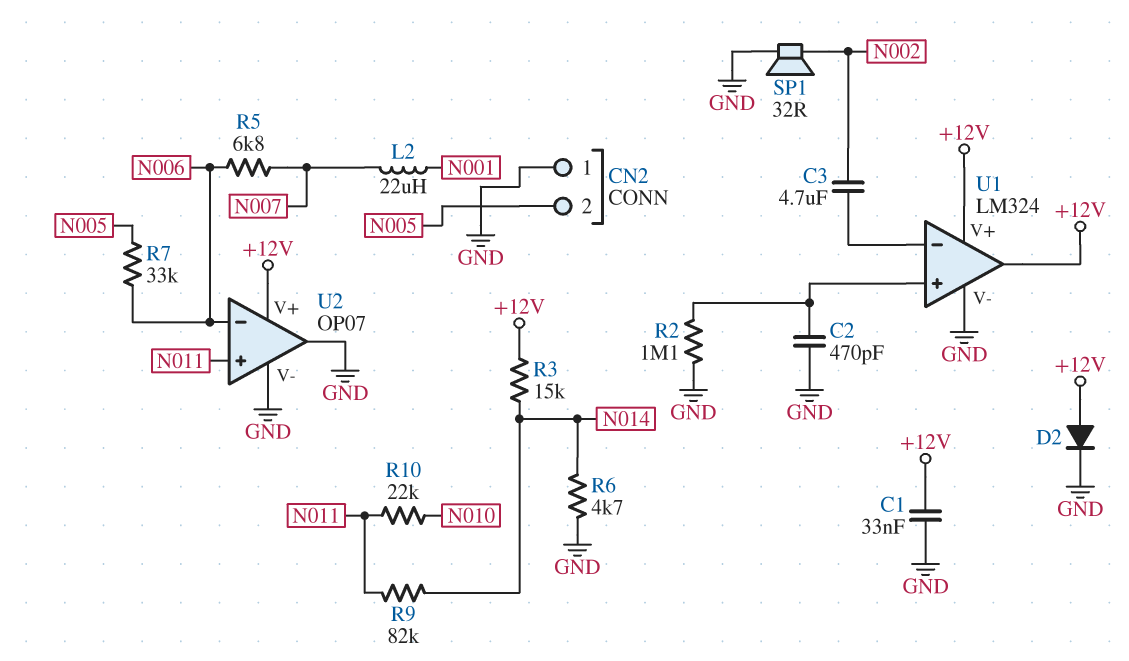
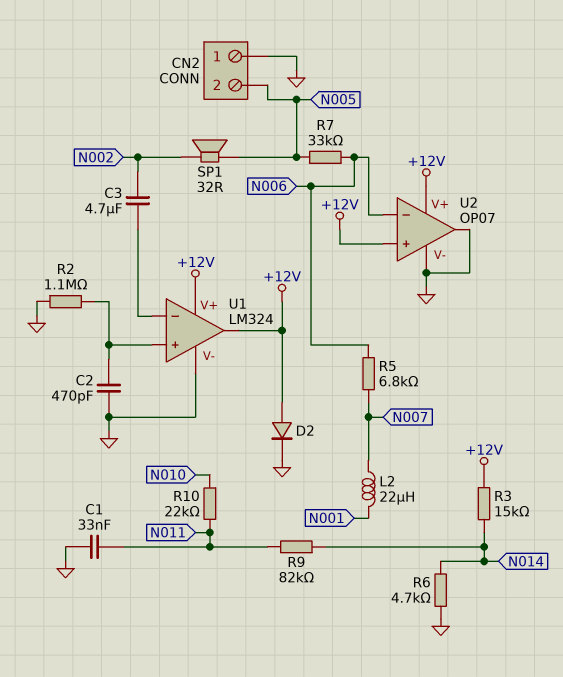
C1: 33nF (+12V, GND) -> 33nF (GND, N011)
SP1: speaker 32R (GND, N002) -> speaker 32R (N002, N005)
U2 pin in+: N011 -> +12V

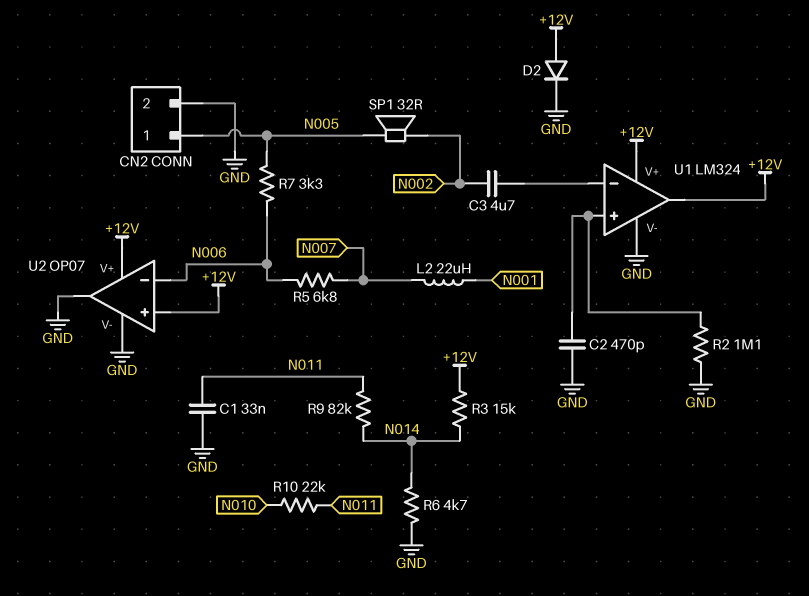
CN2 pin 1: GND -> N005
CN2 pin 2: N005 -> GND
R7: 33k (N005, N006) -> 3.3k (N005, N006)

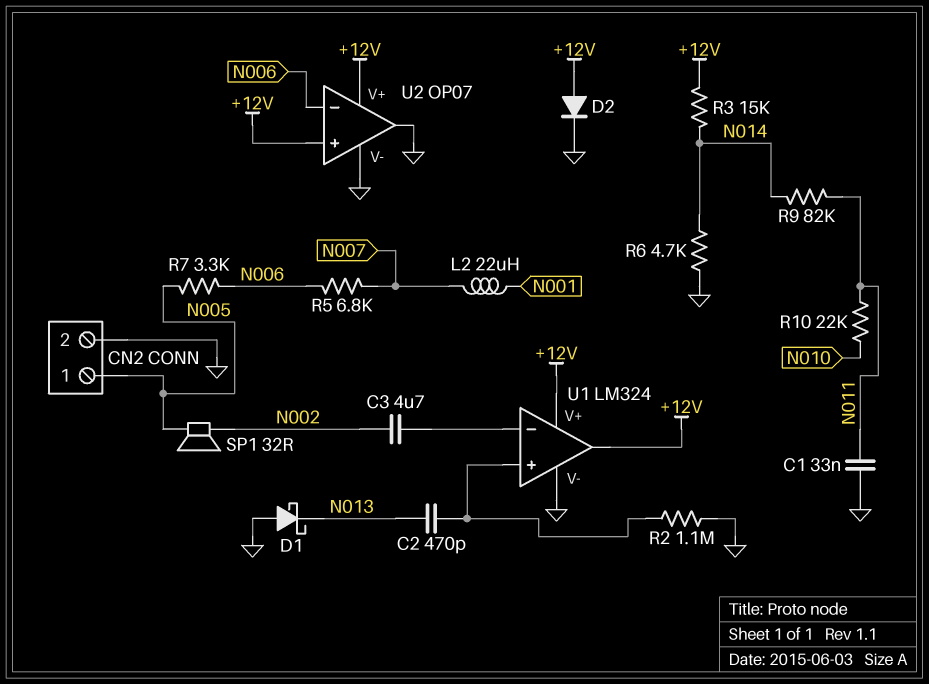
C2: 470pF (GND, U1/in+) -> 470pF (N013, U1/in+)
D1: none -> schottky (A GND, K N013)

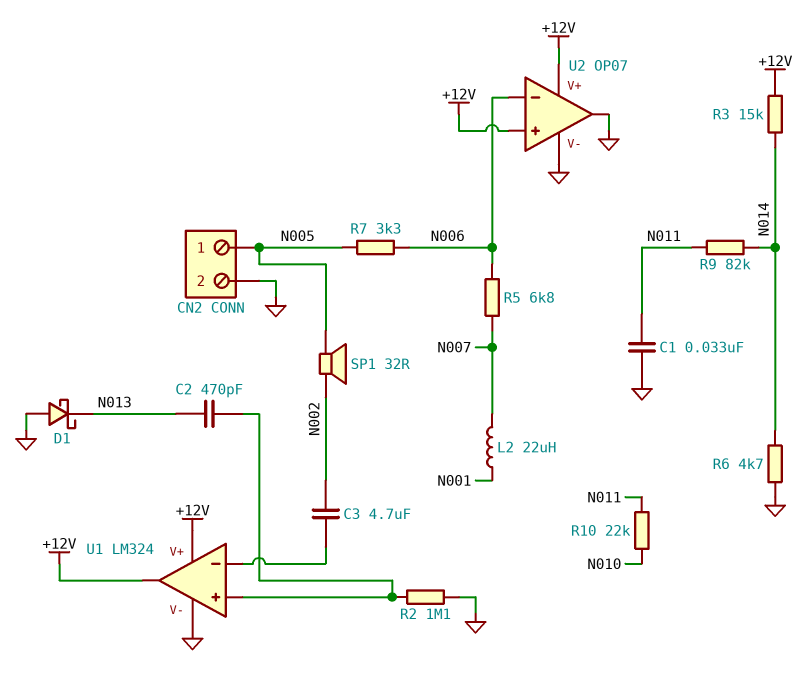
D2: diode (A +12V, K GND) -> none

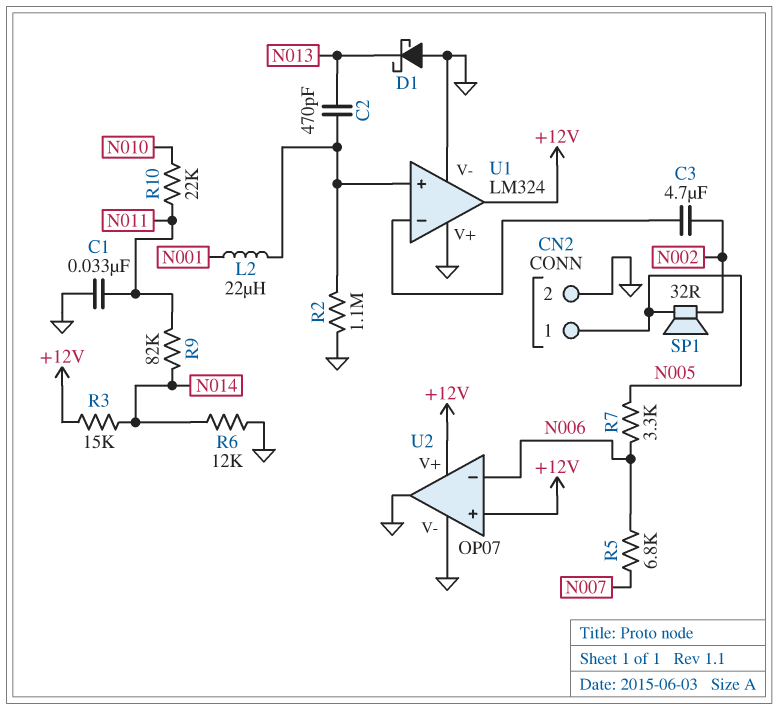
L2: 22uH (N001, N007) -> 22uH (N001, U1/in+)
R6: 4.7k (GND, N014) -> 12k (GND, N014)
U1 pin V+: +12V -> GND

